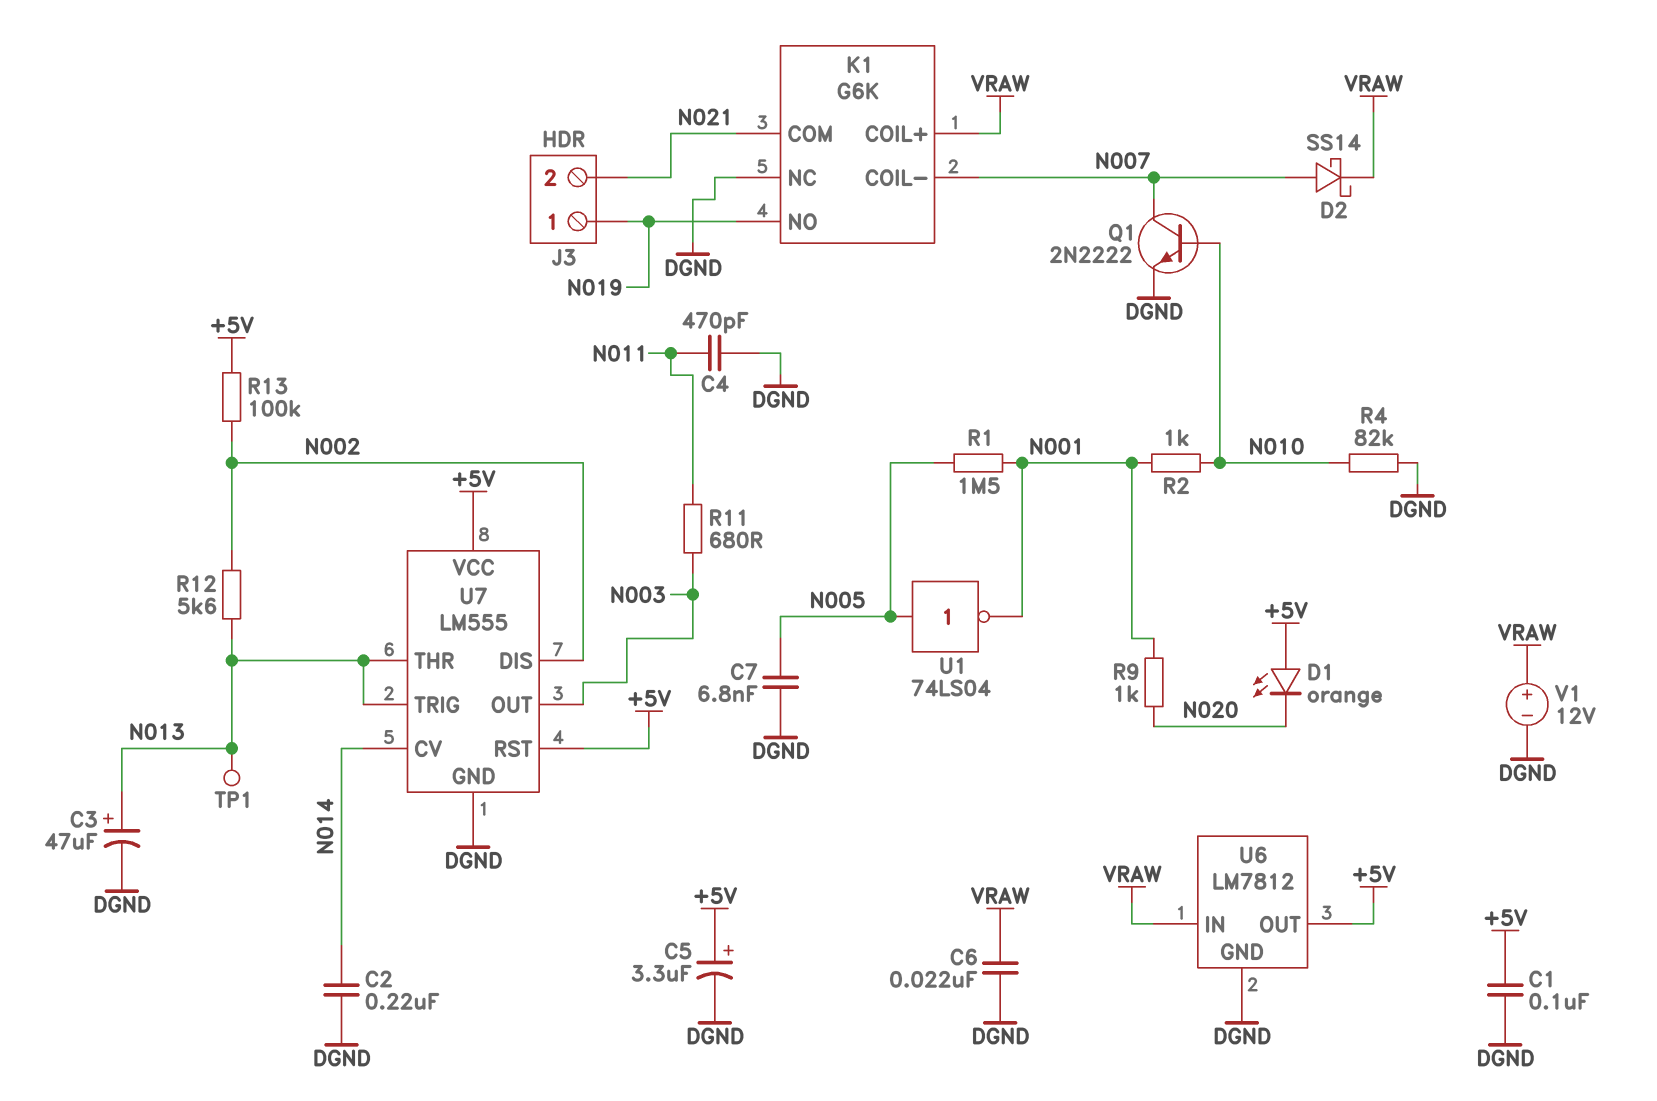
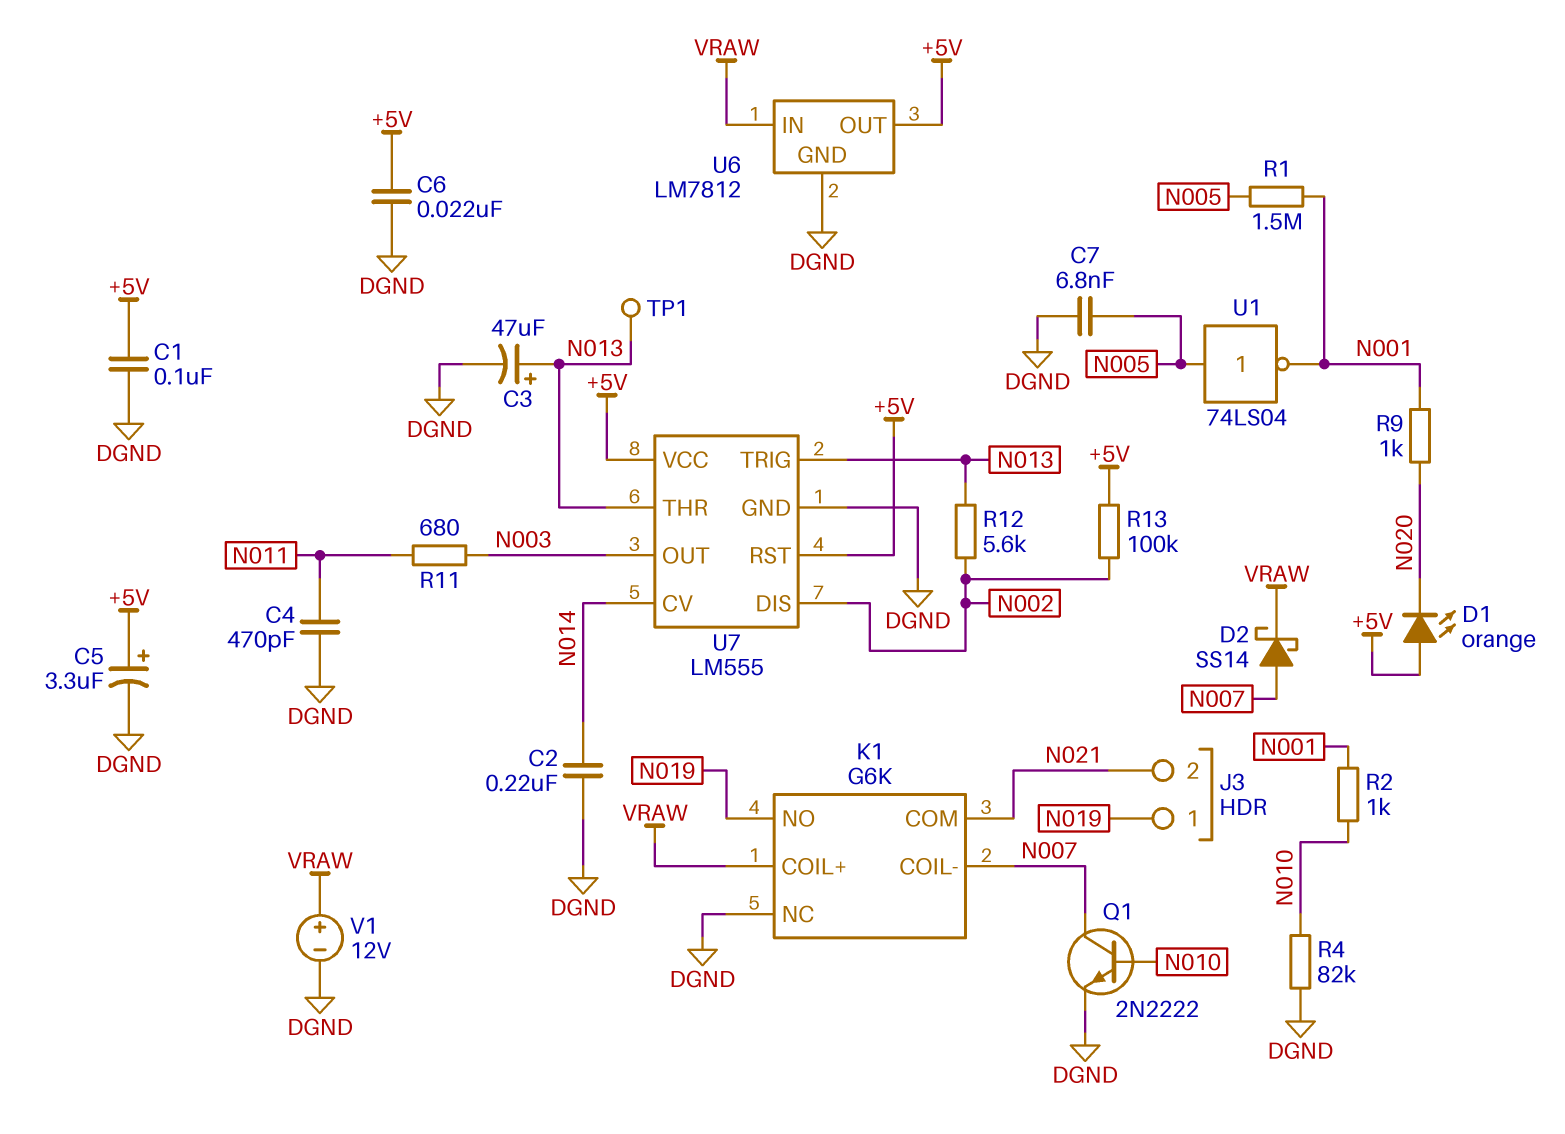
C6: 22nF (DGND, VRAW) -> 22nF (+5V, DGND)

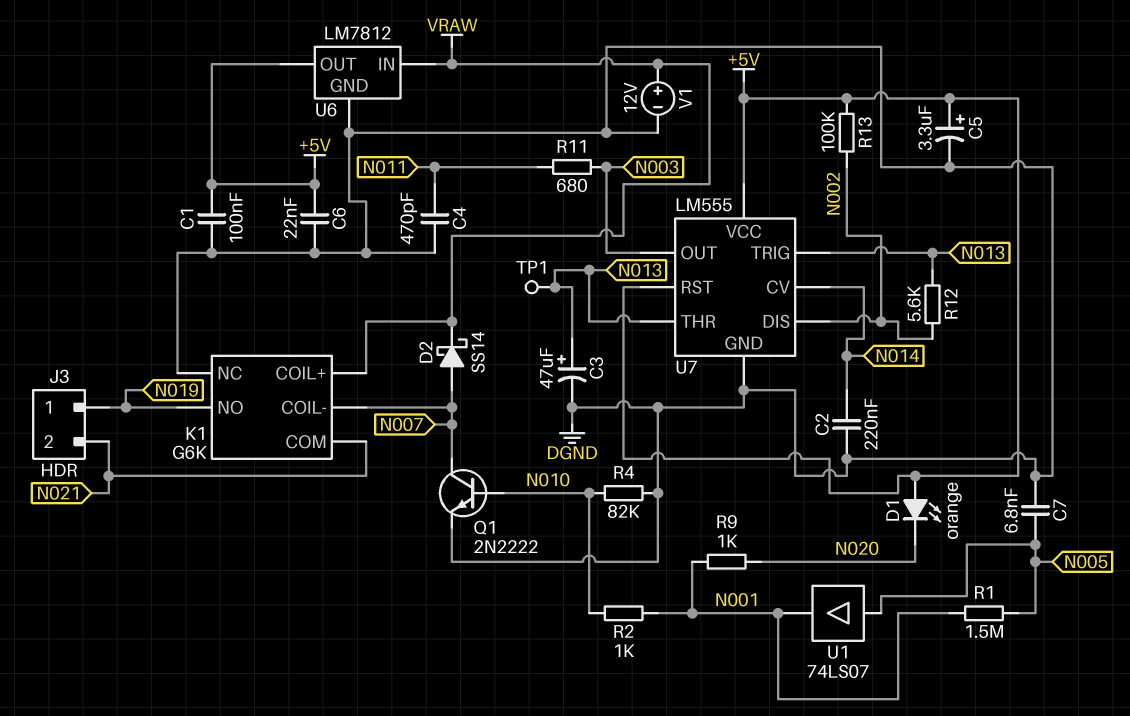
U1: NOT 74LS04 (in N005, out N001) -> buffer 74LS07 (in N005, out N001)

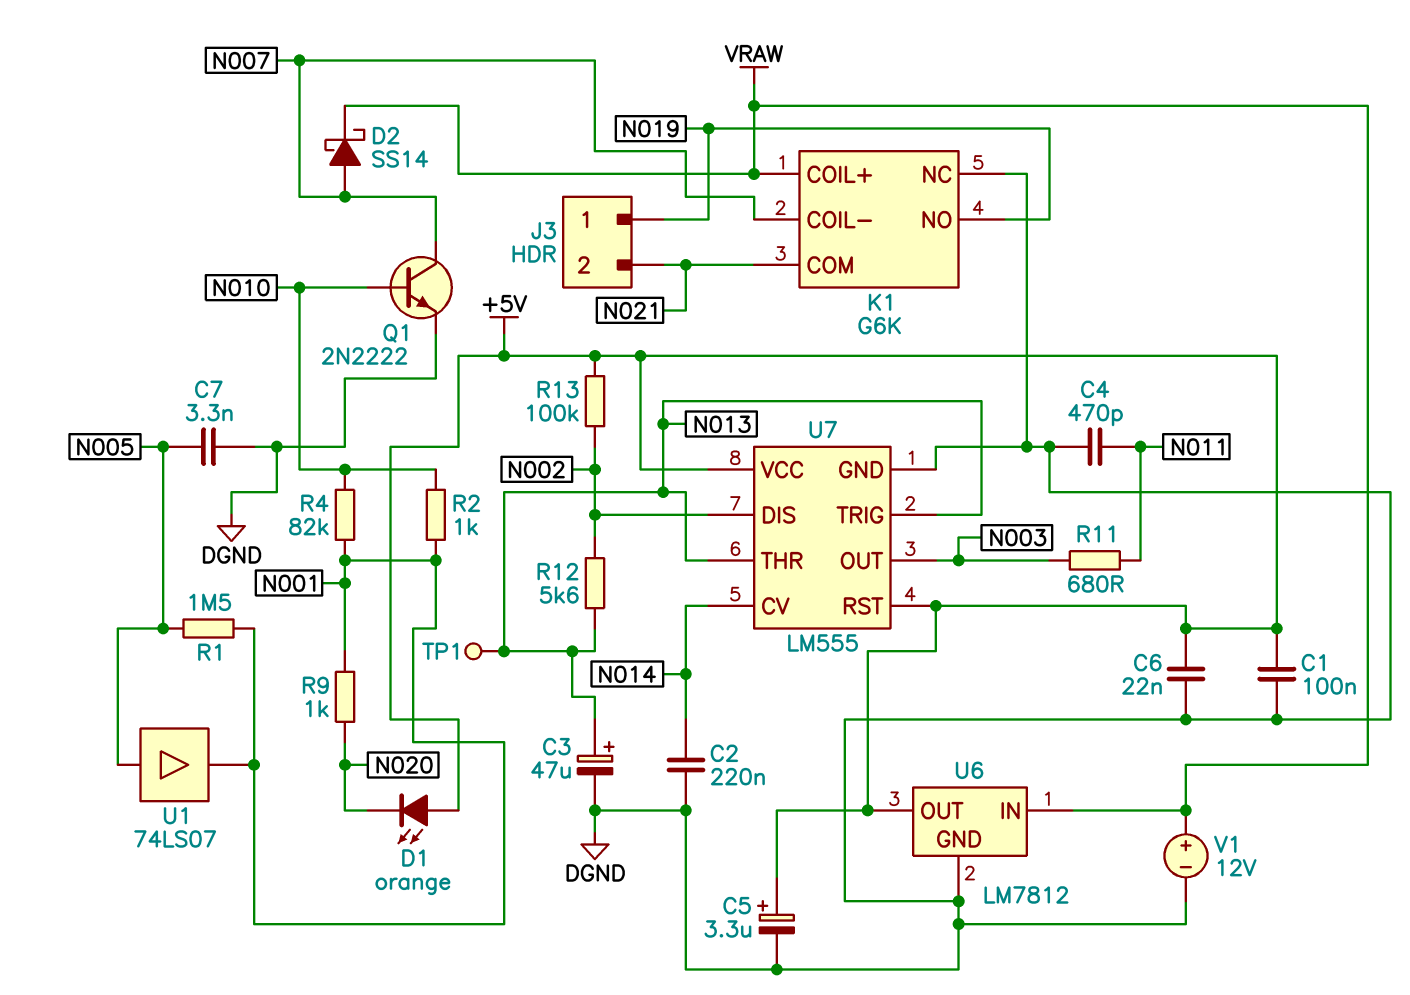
C7: 6.8nF (DGND, N005) -> 3.3nF (DGND, N005)
R4: 82k (DGND, N010) -> 82k (N001, N010)

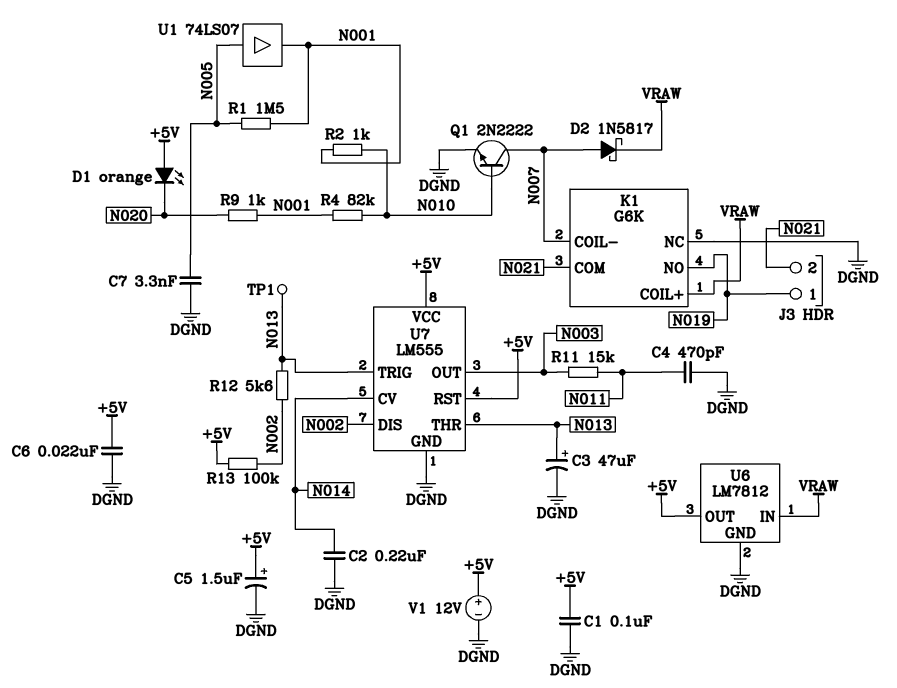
C5: 3.3uF (plus +5V, minus DGND) -> 1.5uF (plus +5V, minus DGND)
D2: schottky SS14 (A N007, K VRAW) -> schottky 1N5817 (A N007, K VRAW)
R11: 680 (N003, N011) -> 15k (N003, N011)
V1: 12V (plus VRAW, minus DGND) -> 12V (plus +5V, minus DGND)

